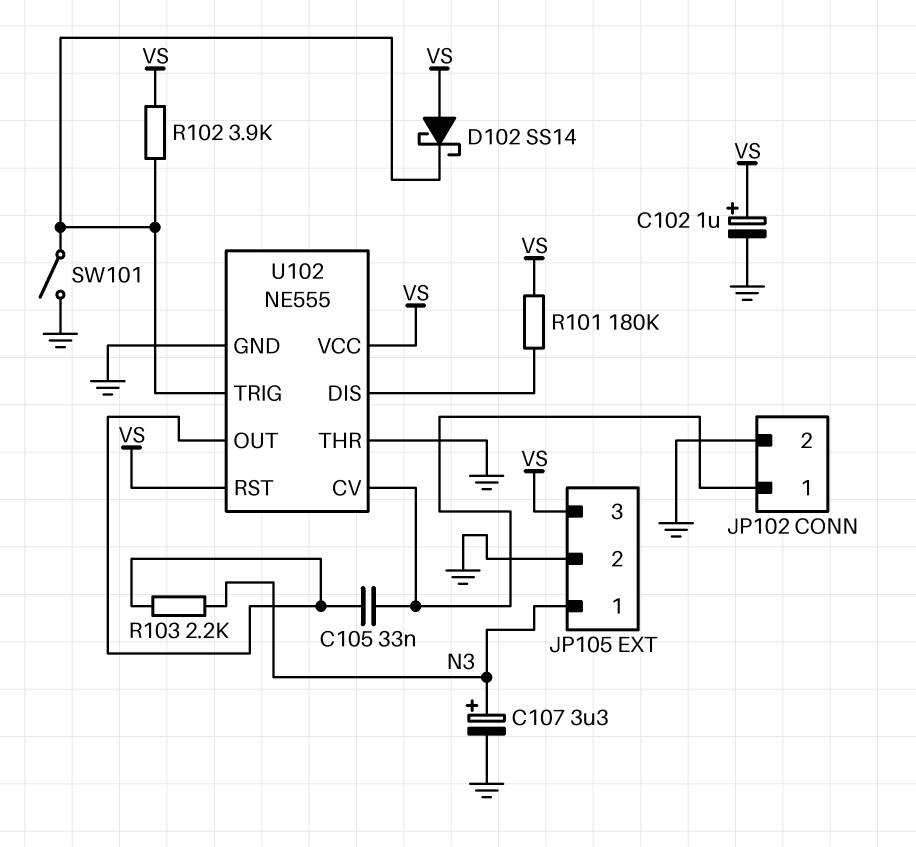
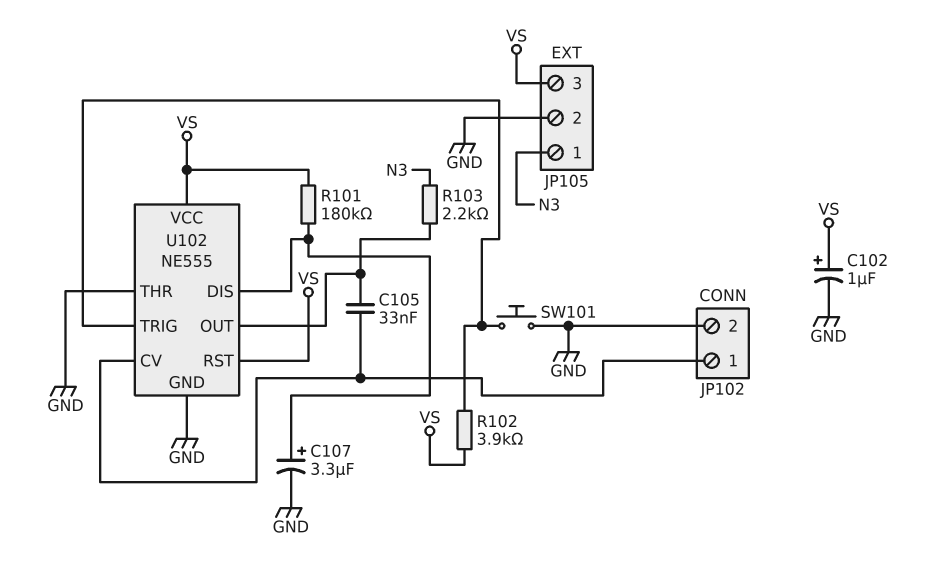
C107: 3.3uF (plus N3, minus GND) -> 3.3uF (plus U102/DIS, minus GND)
D102: schottky SS14 (A VS, K U102/TRIG) -> none
SW101: switch (GND, U102/TRIG) -> button (GND, U102/TRIG)

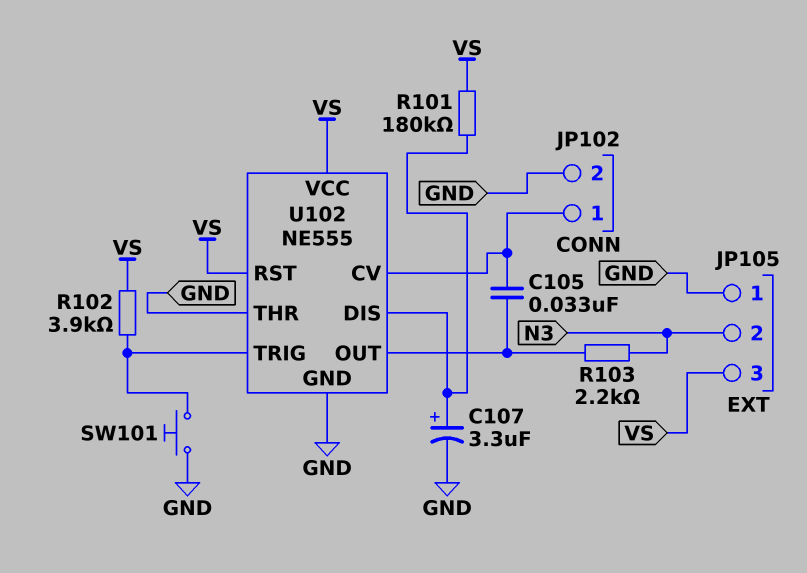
C102: 1uF (plus VS, minus GND) -> none
JP105 pin 1: N3 -> GND
JP105 pin 2: GND -> N3

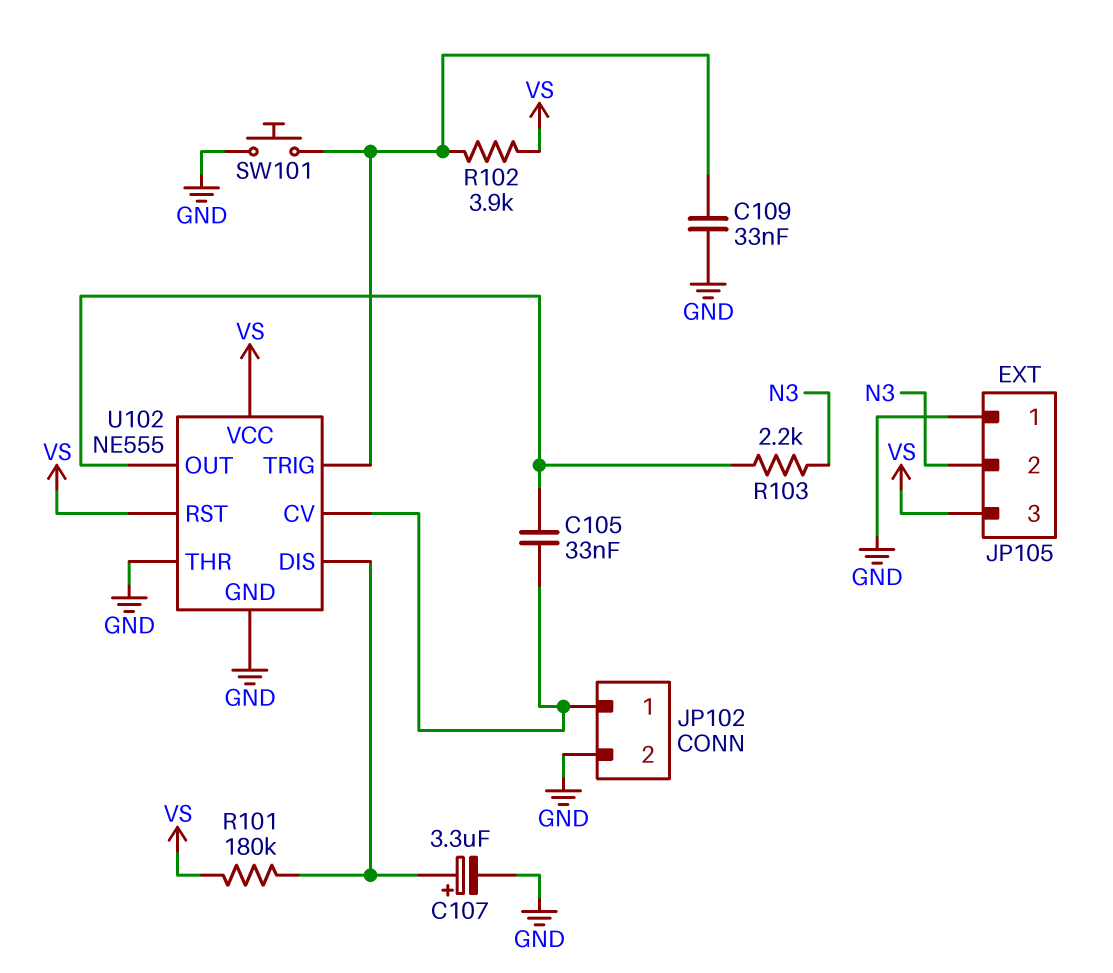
C109: none -> 33nF (GND, U102/TRIG)

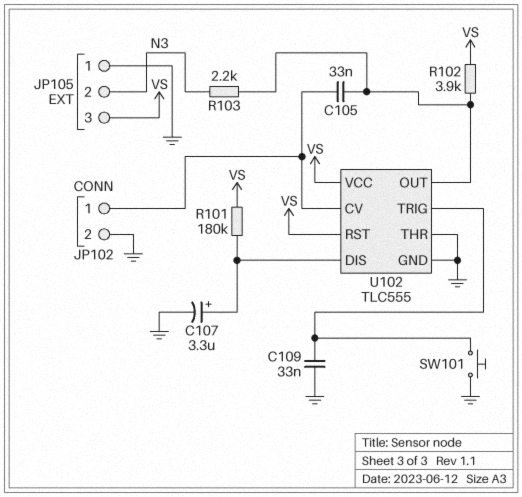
R102: 3.9k (U102/TRIG, VS) -> 3.9k (U102/OUT, VS)
U102: NE555 -> TLC555

